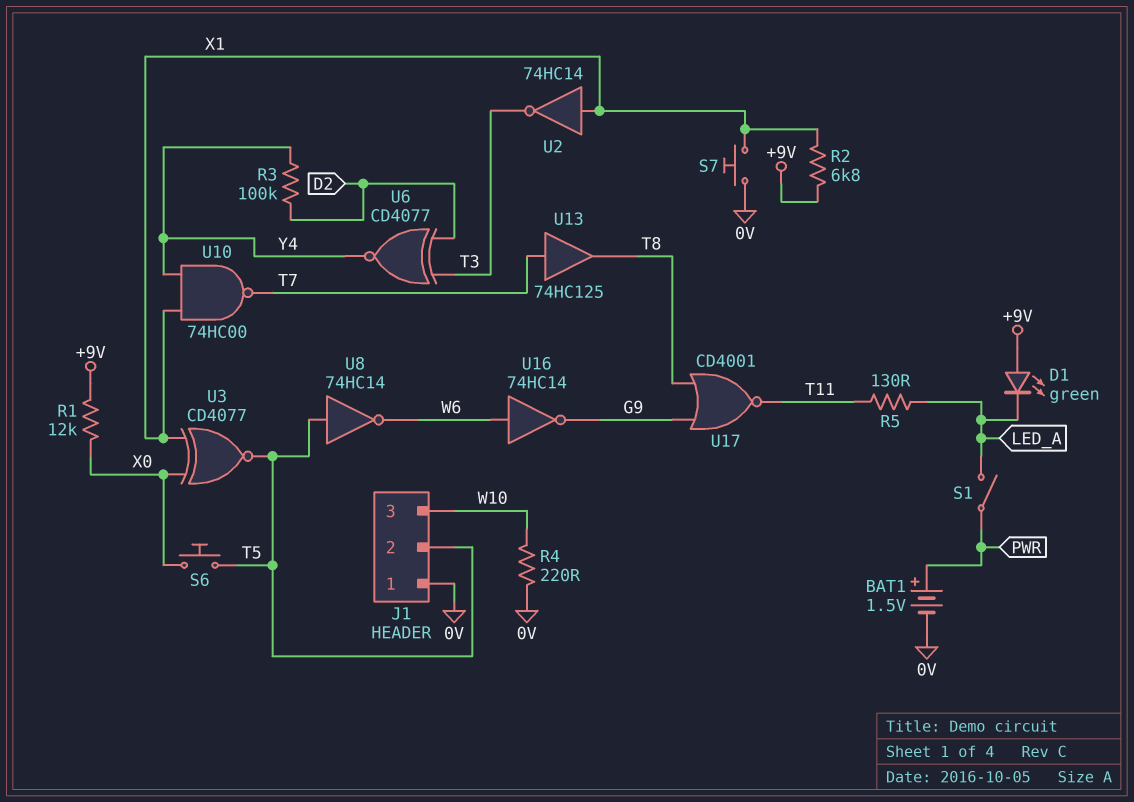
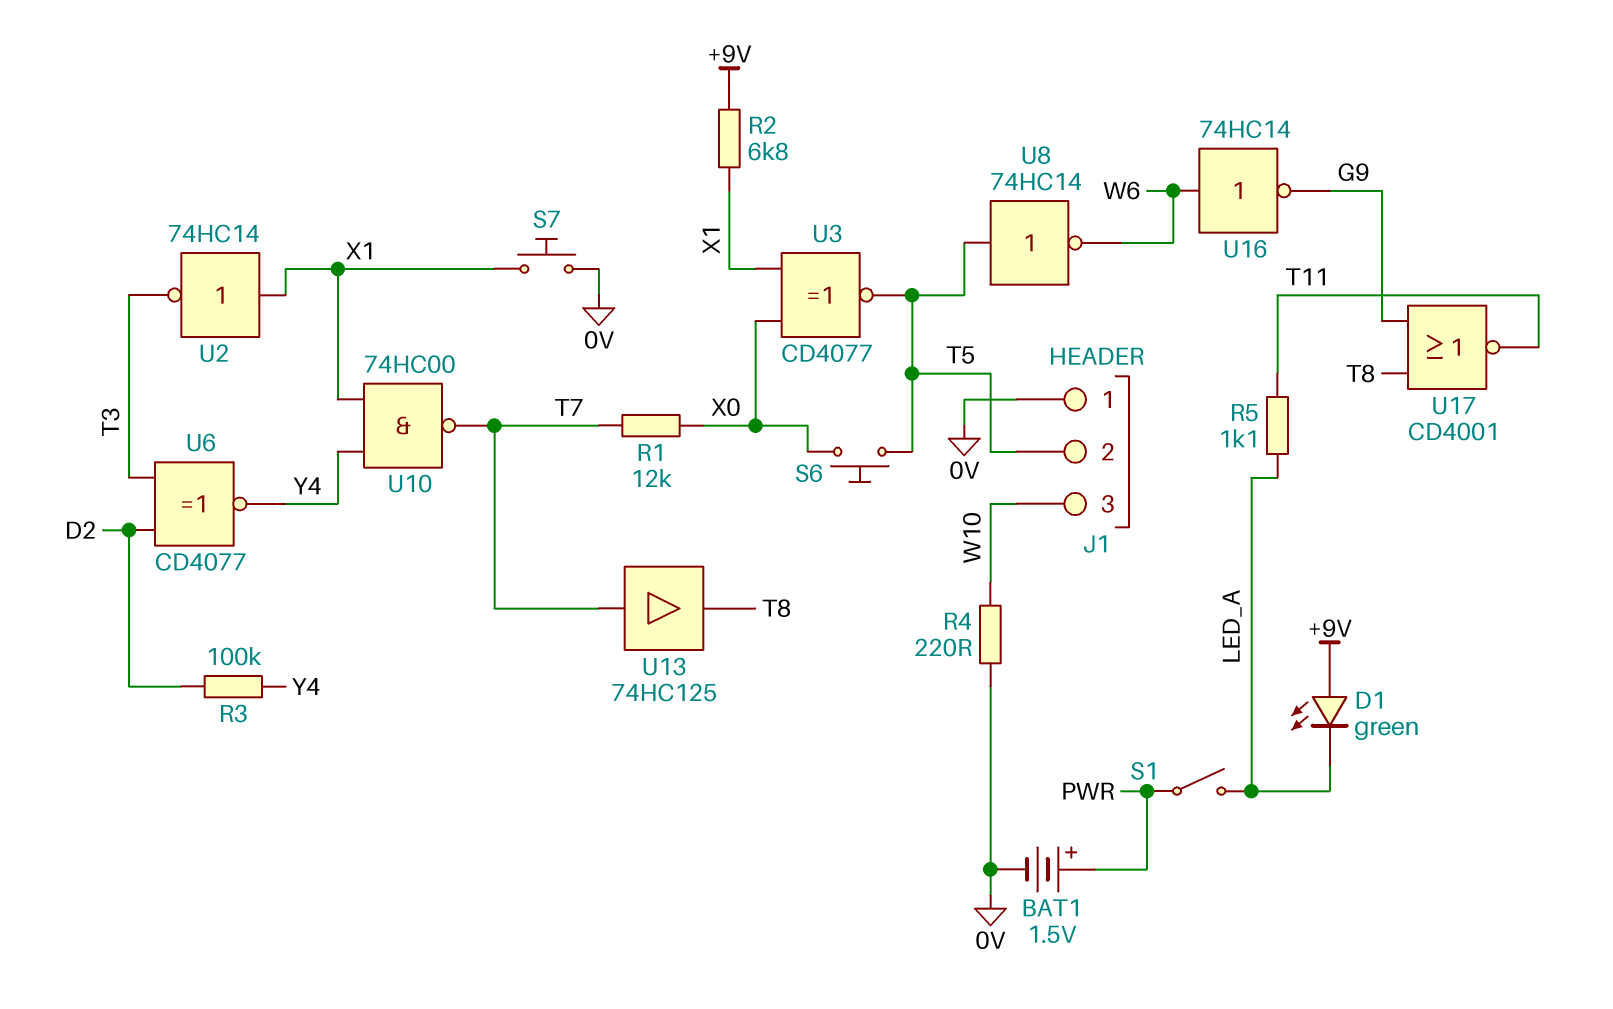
R1: 12k (+9V, X0) -> 12k (T7, X0)
R5: 130 (LED_A, T11) -> 1.1k (LED_A, T11)

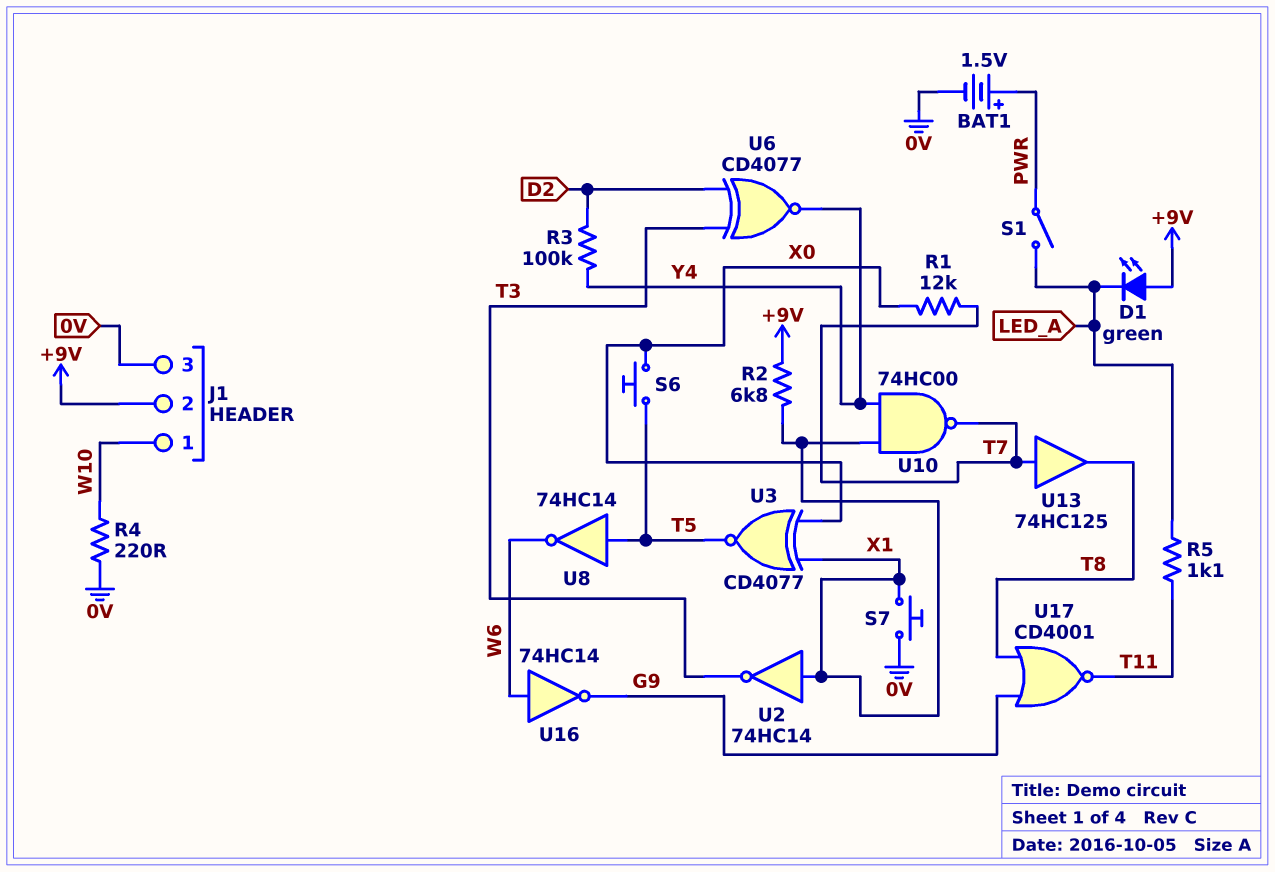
J1 pin 1: 0V -> W10
J1 pin 2: T5 -> +9V
J1 pin 3: W10 -> 0V

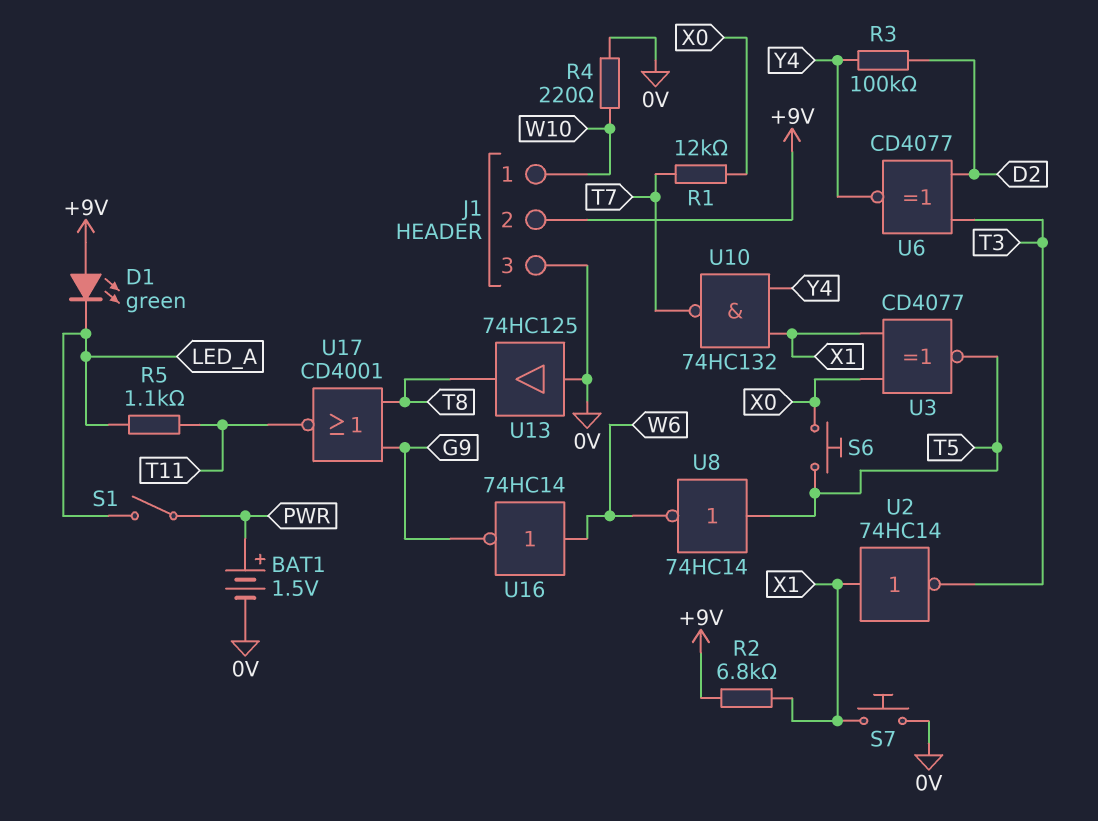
U10: NAND 74HC00 (in X1, in Y4, out T7) -> NAND 74HC132 (in X1, in Y4, out T7)
U13: buffer 74HC125 (in T7, out T8) -> buffer 74HC125 (in 0V, out T8)

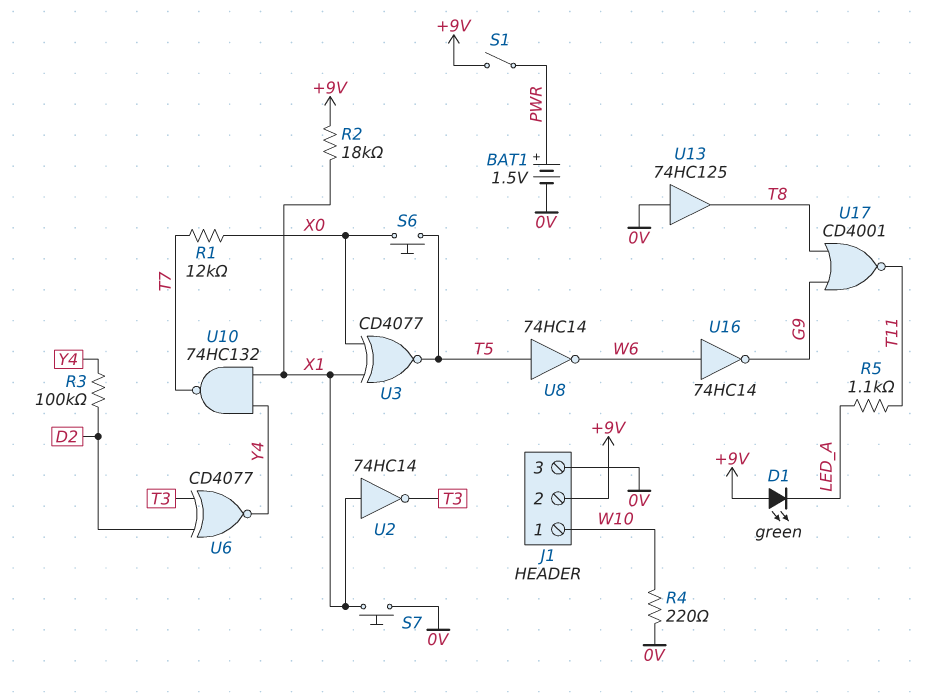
R2: 6.8k (+9V, X1) -> 18k (+9V, X1)
S1: switch (LED_A, PWR) -> switch (+9V, PWR)

